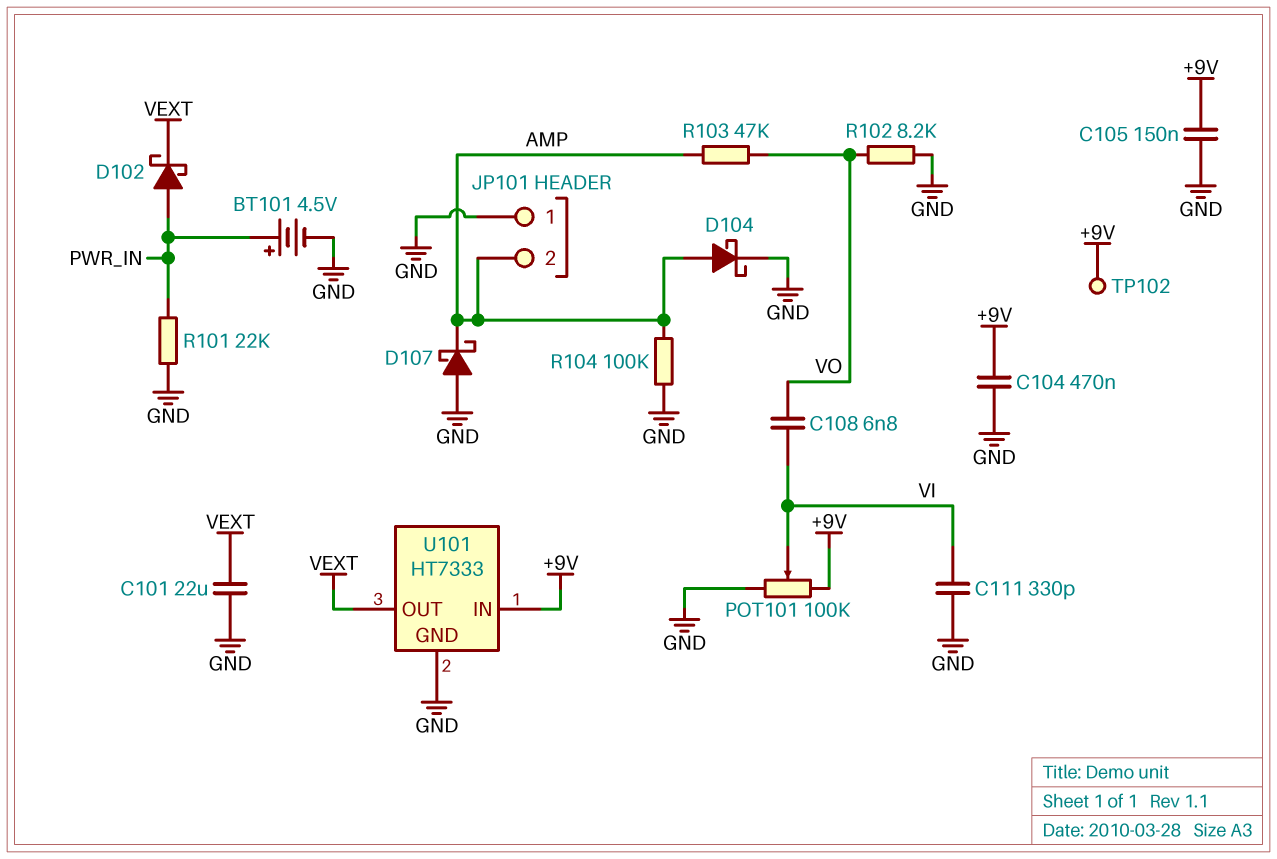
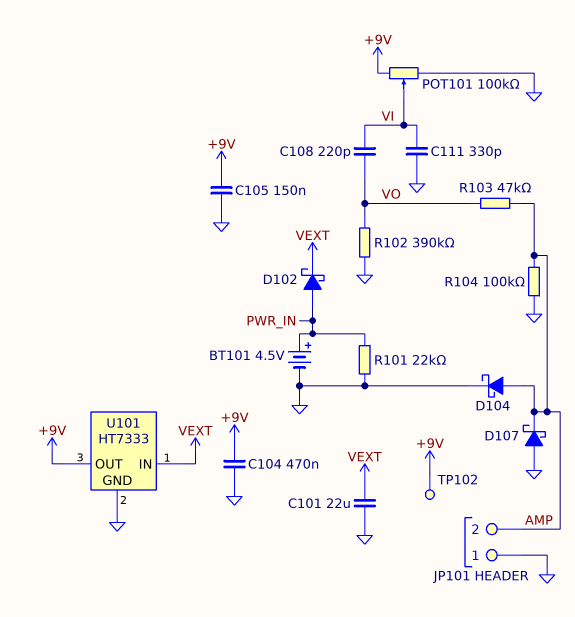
C108: 6.8nF (VI, VO) -> 220pF (VI, VO)
R102: 8.2k (GND, VO) -> 390k (GND, VO)
U101 pin IN: +9V -> VEXT
U101 pin OUT: VEXT -> +9V

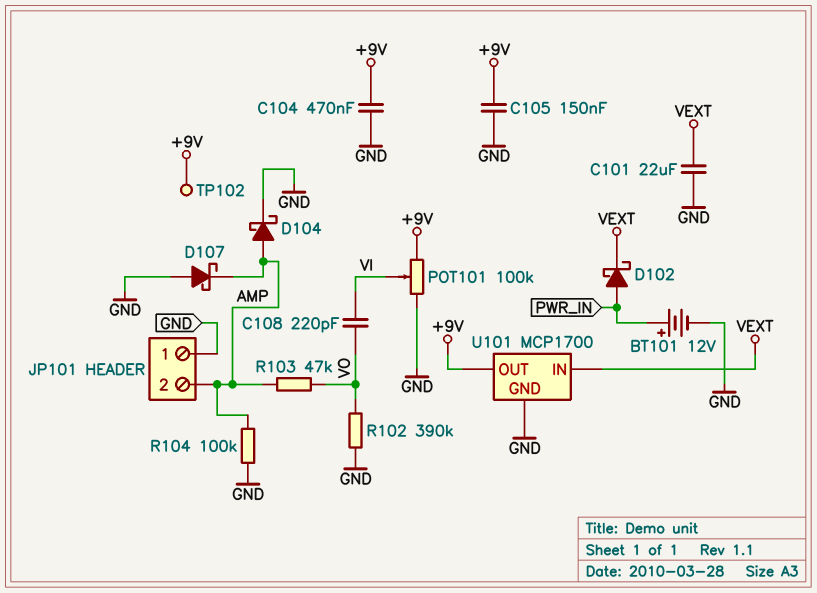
BT101: 4.5V (plus PWR_IN, minus GND) -> 12V (plus PWR_IN, minus GND)
C111: 330pF (GND, VI) -> none
R101: 22k (GND, PWR_IN) -> none
U101: HT7333 -> MCP1700

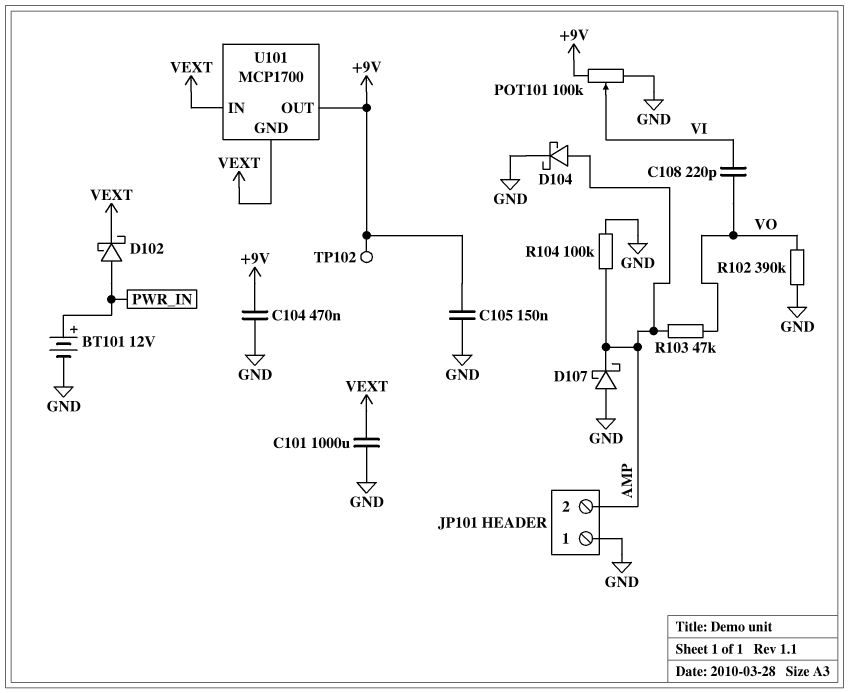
C101: 22uF (GND, VEXT) -> 1000uF (GND, VEXT)
U101 pin GND: GND -> VEXT

